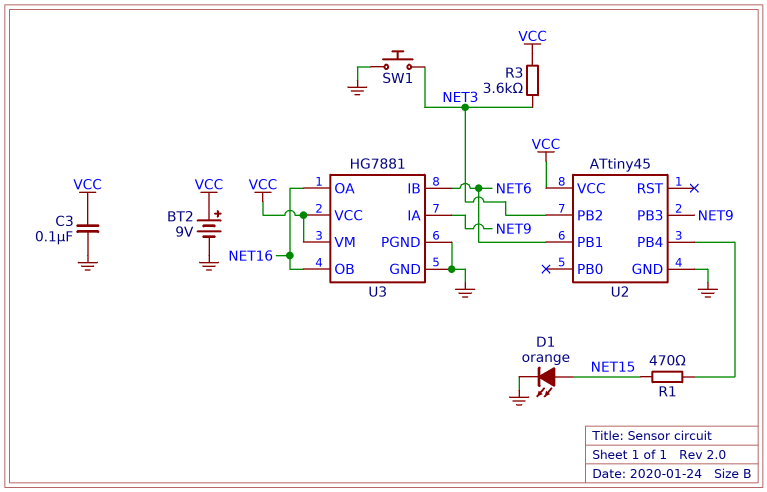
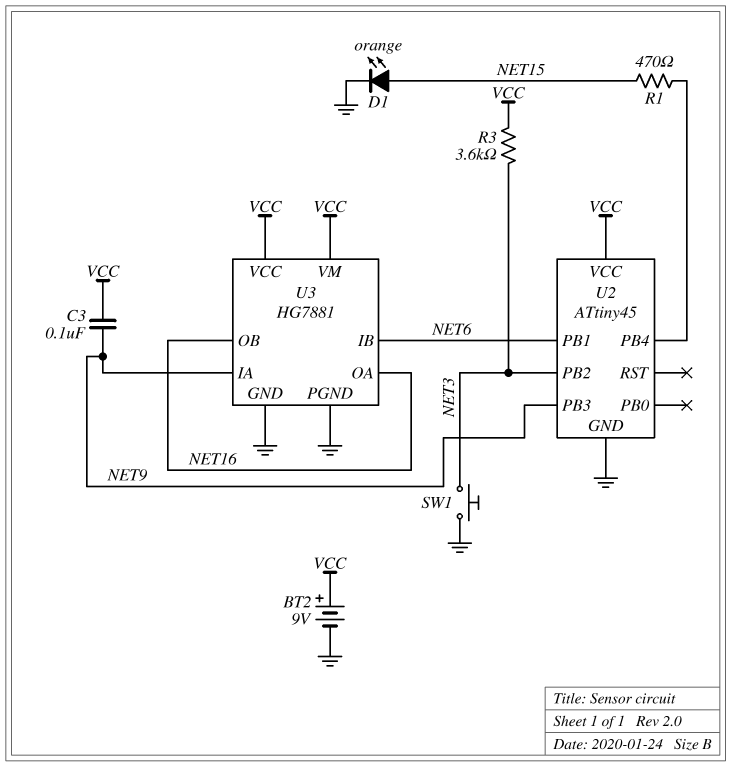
C3: 100nF (GND, VCC) -> 100nF (NET9, VCC)

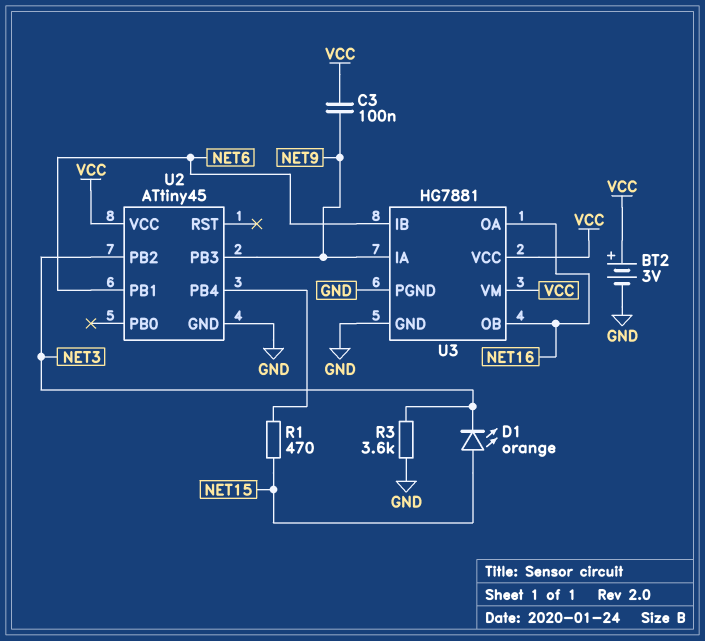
BT2: 9V (plus VCC, minus GND) -> 3V (plus VCC, minus GND)
D1: LED orange (A NET15, K GND) -> LED orange (A NET15, K NET3)
R3: 3.6k (NET3, VCC) -> 3.6k (GND, NET3)
SW1: button (GND, NET3) -> none

